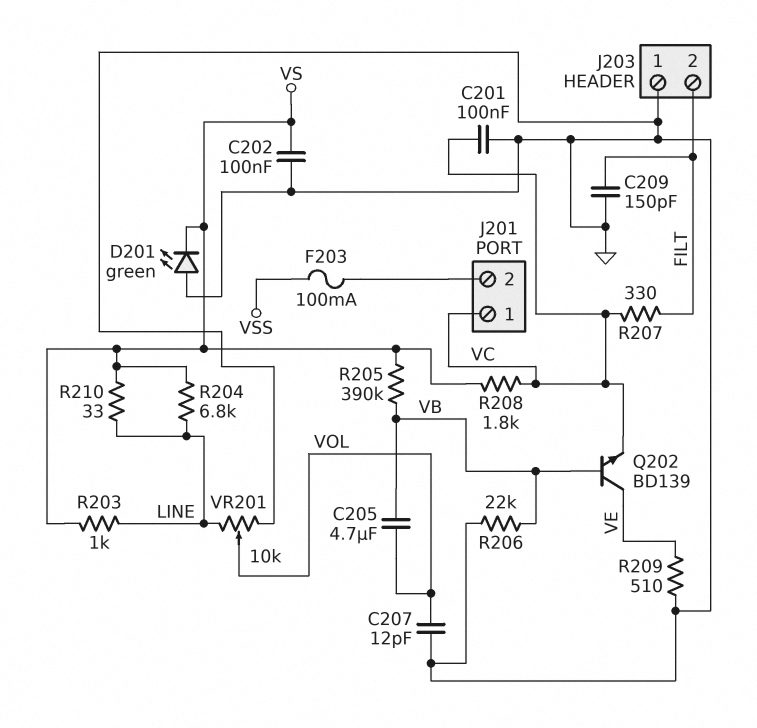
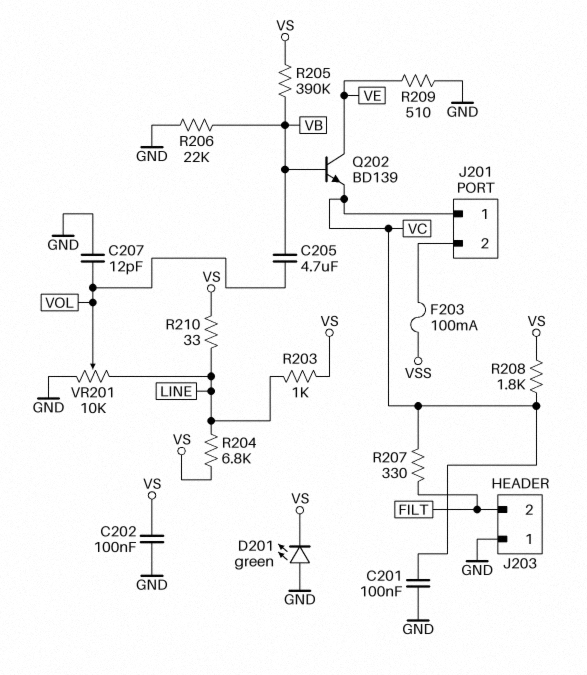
C209: 150pF (FILT, GND) -> none

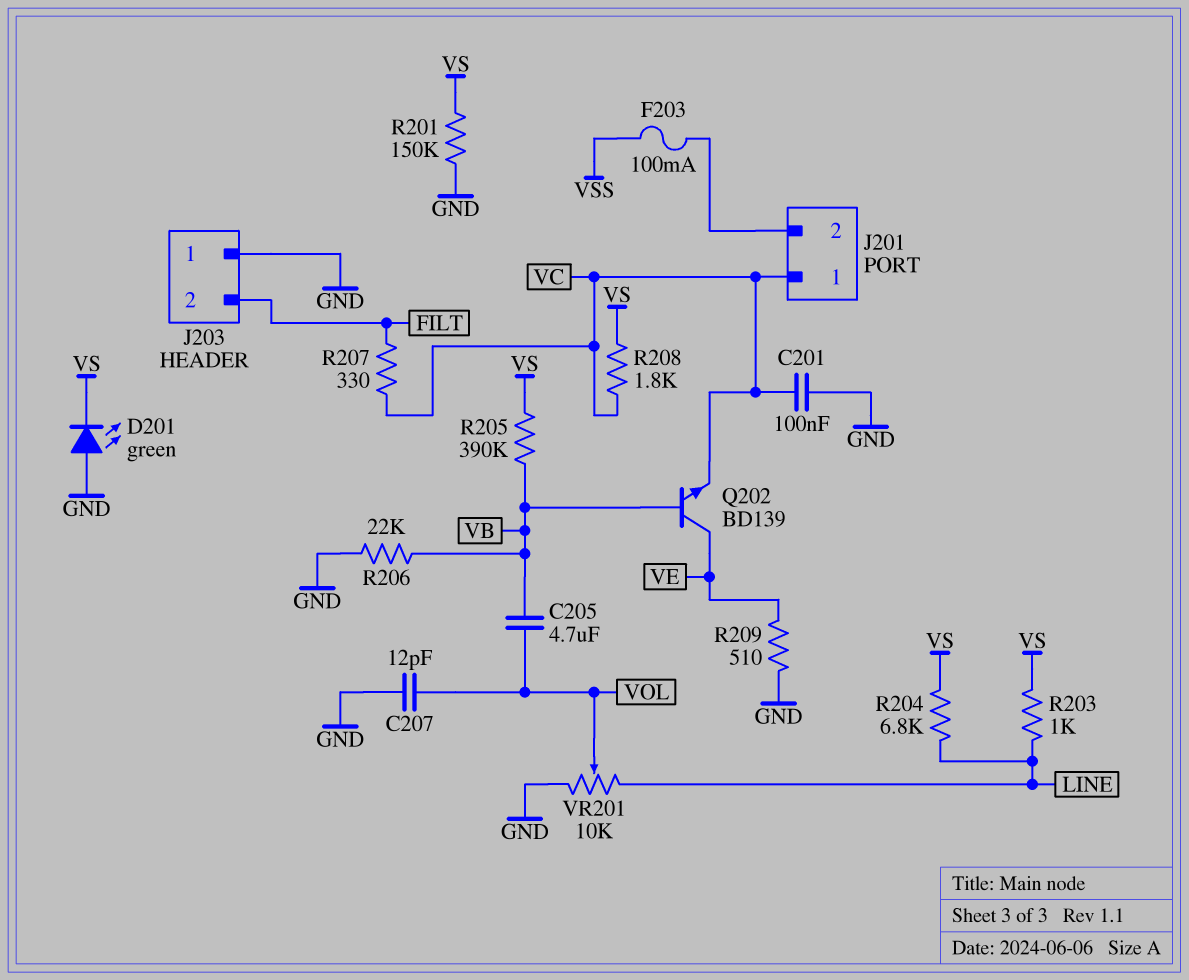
C202: 100nF (GND, VS) -> none
R201: none -> 150k (GND, VS)
R210: 33 (LINE, VS) -> none

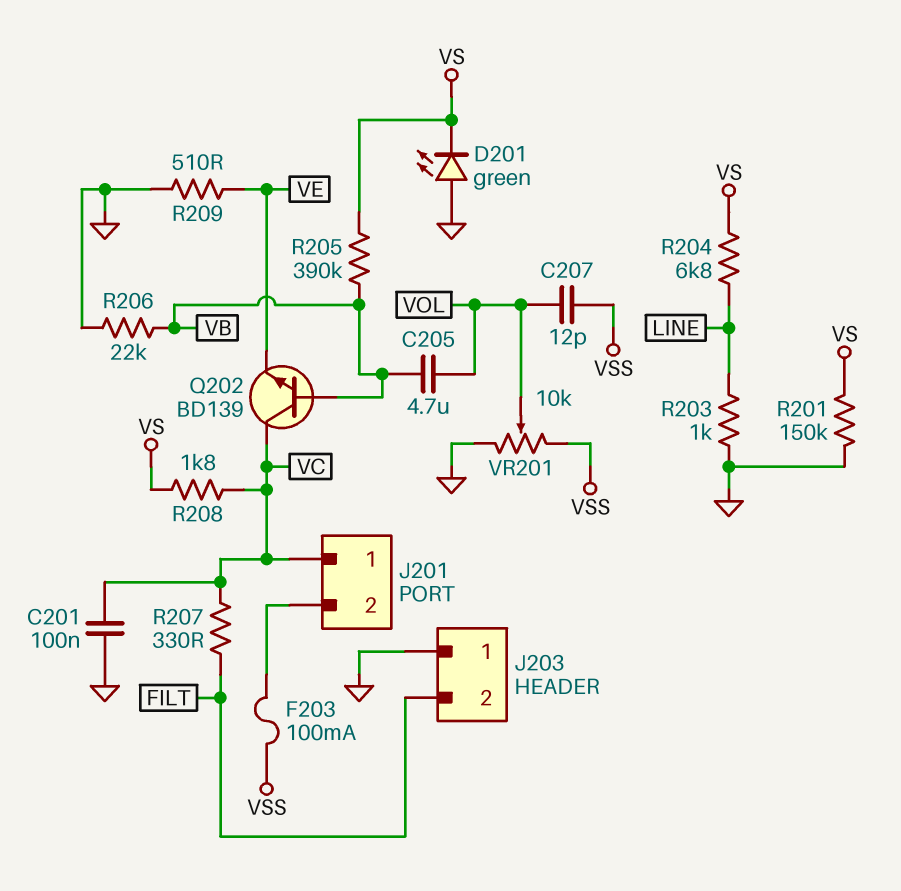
C207: 12pF (GND, VOL) -> 12pF (VOL, VSS)
Q202: NPN BD139 (B VB, C VE, E VC) -> NPN BD139 (B VB, C VC, E VE)
R203: 1k (LINE, VS) -> 1k (GND, LINE)
VR201: 10k (GND, LINE, wiper VOL) -> 10k (GND, VSS, wiper VOL)

